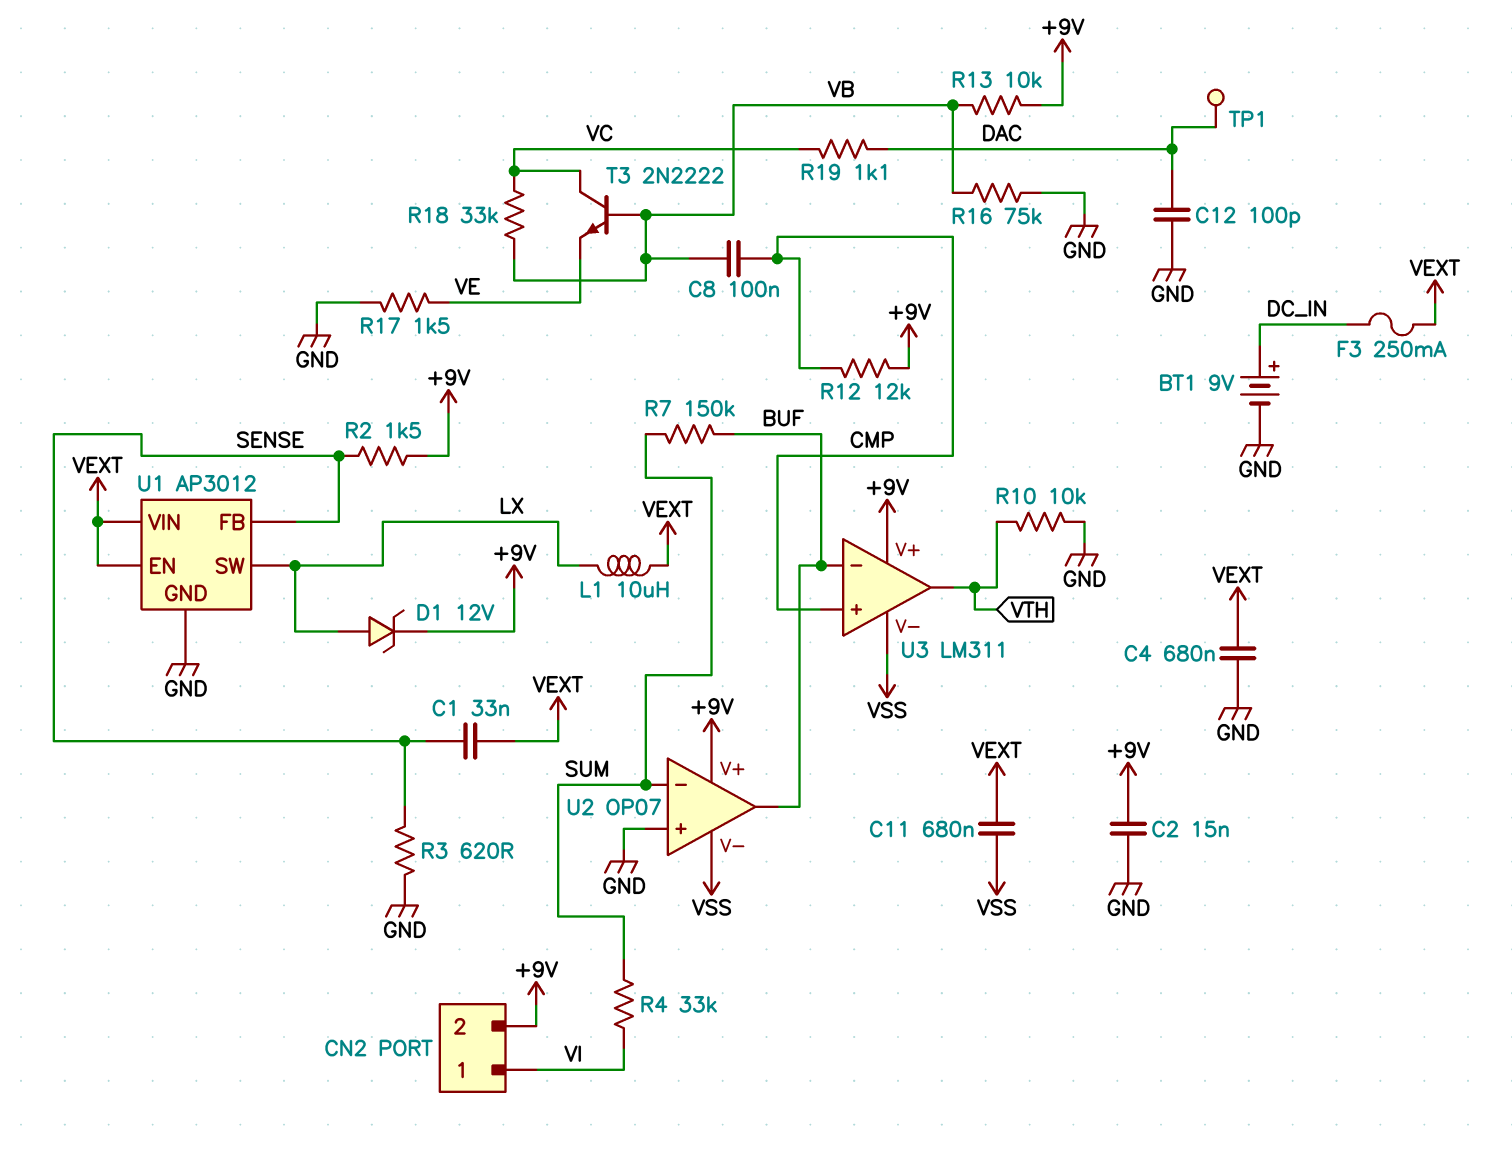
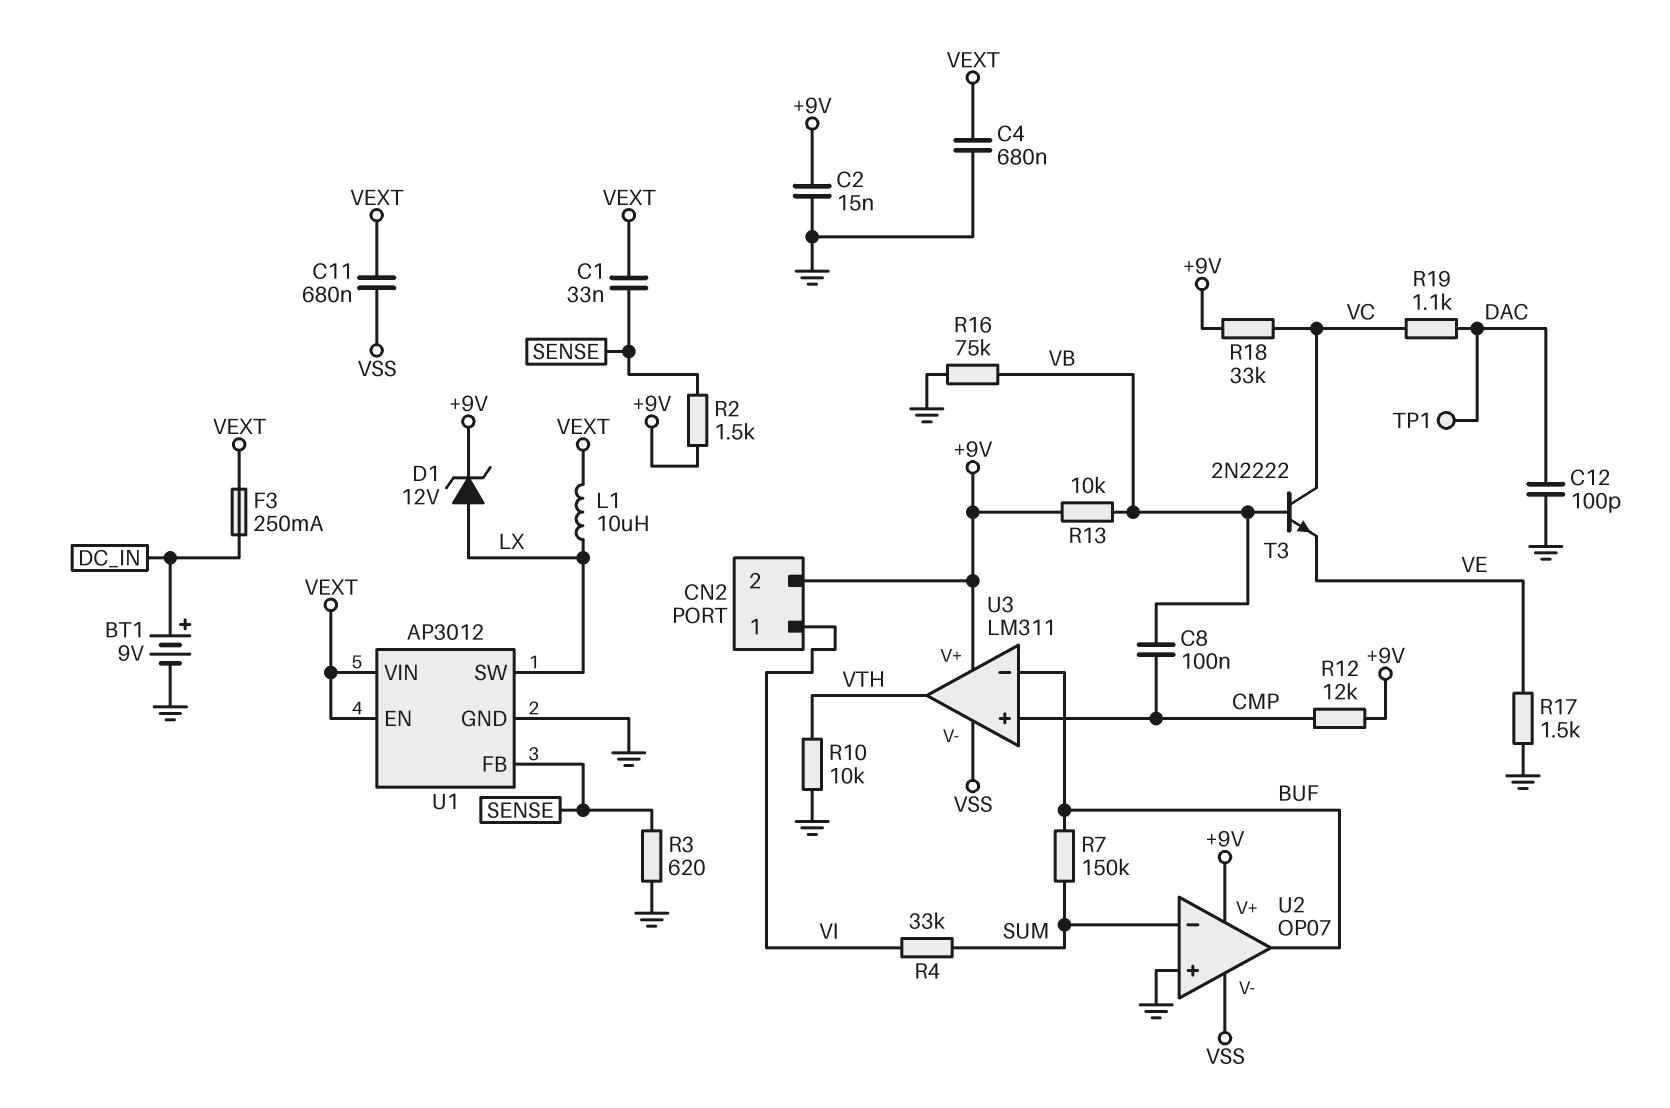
R18: 33k (VB, VC) -> 33k (+9V, VC)

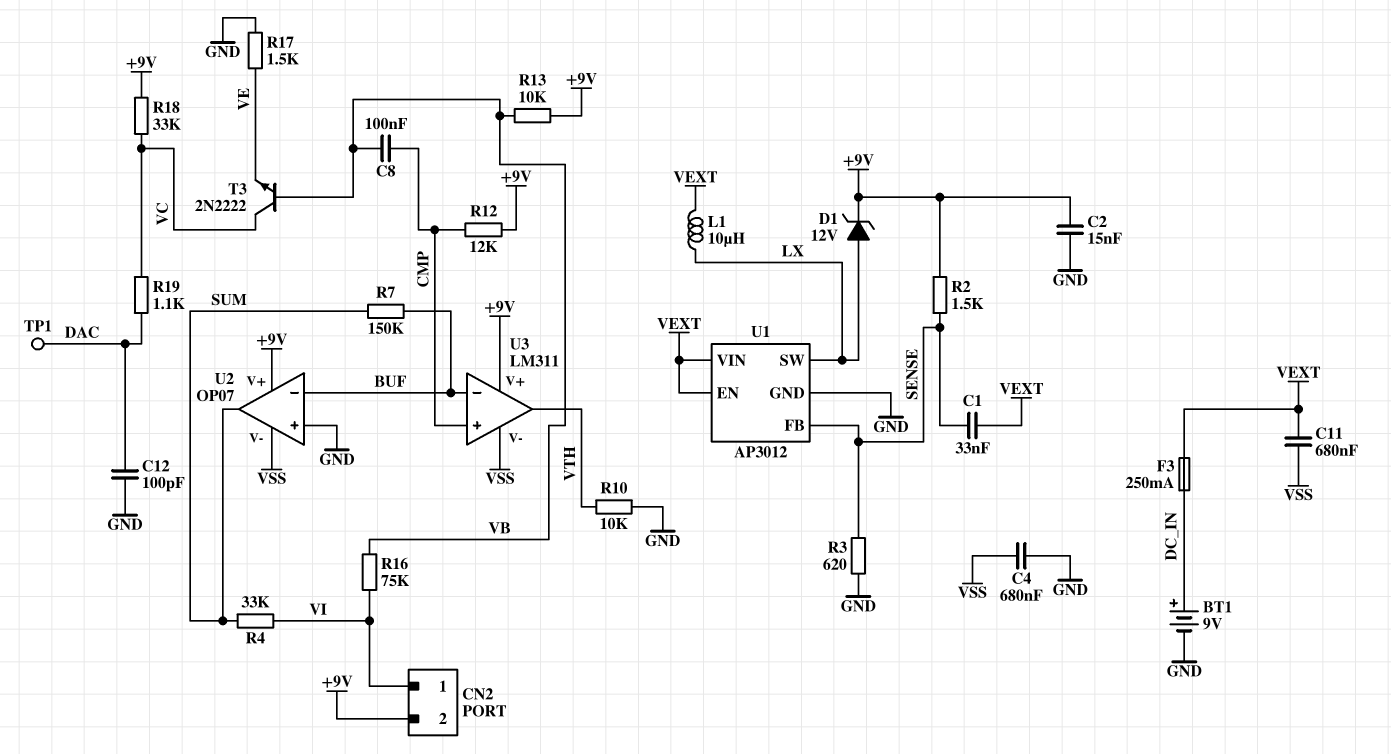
C4: 680nF (GND, VEXT) -> 680nF (GND, VSS)
R16: 75k (GND, VB) -> 75k (VB, VI)
U2 pin in-: SUM -> BUF
U2 pin out: BUF -> SUM

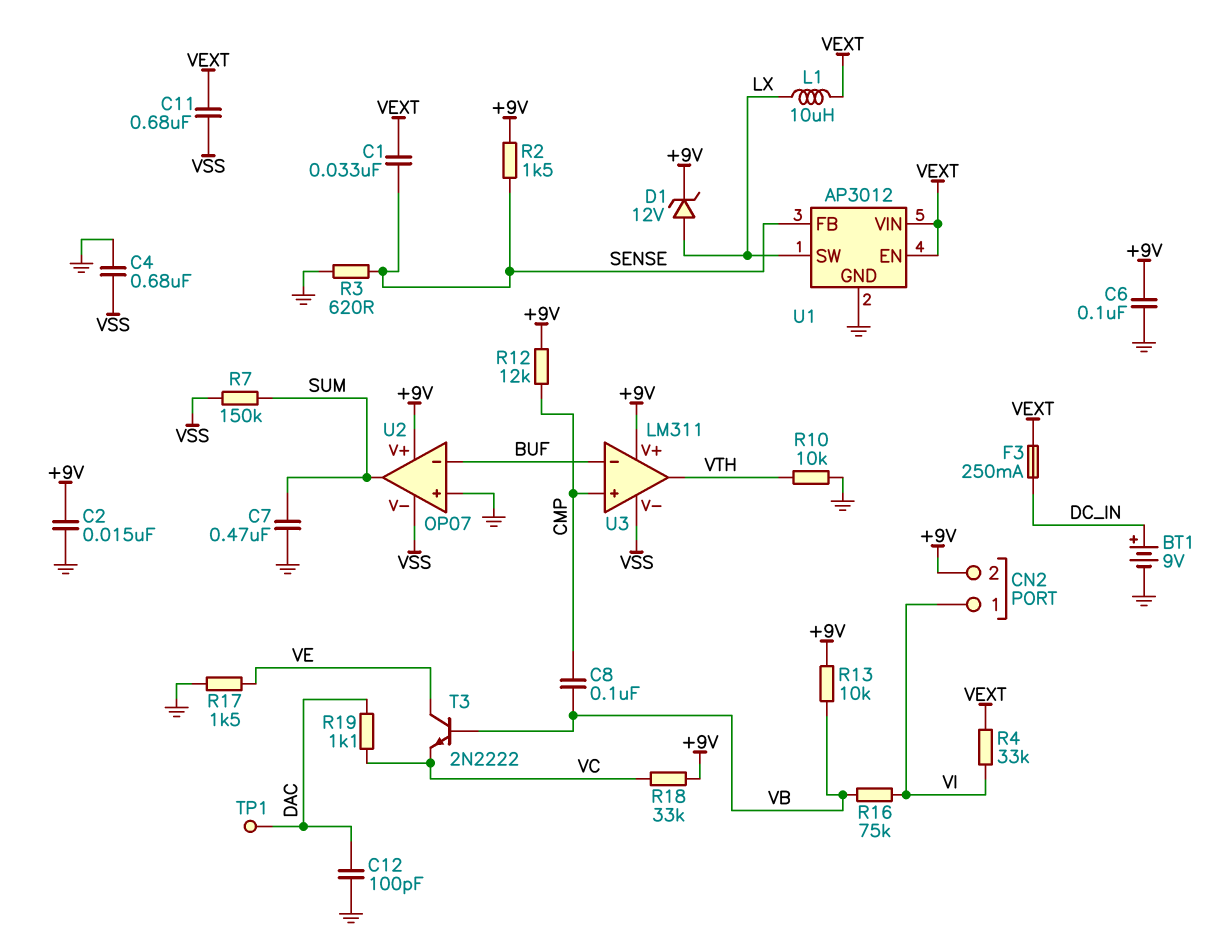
C6: none -> 100nF (+9V, GND)
C7: none -> 470nF (GND, SUM)
R4: 33k (SUM, VI) -> 33k (VEXT, VI)
R7: 150k (BUF, SUM) -> 150k (SUM, VSS)
T3: NPN 2N2222 (B VB, C VC, E VE) -> NPN 2N2222 (B VB, C VE, E VC)

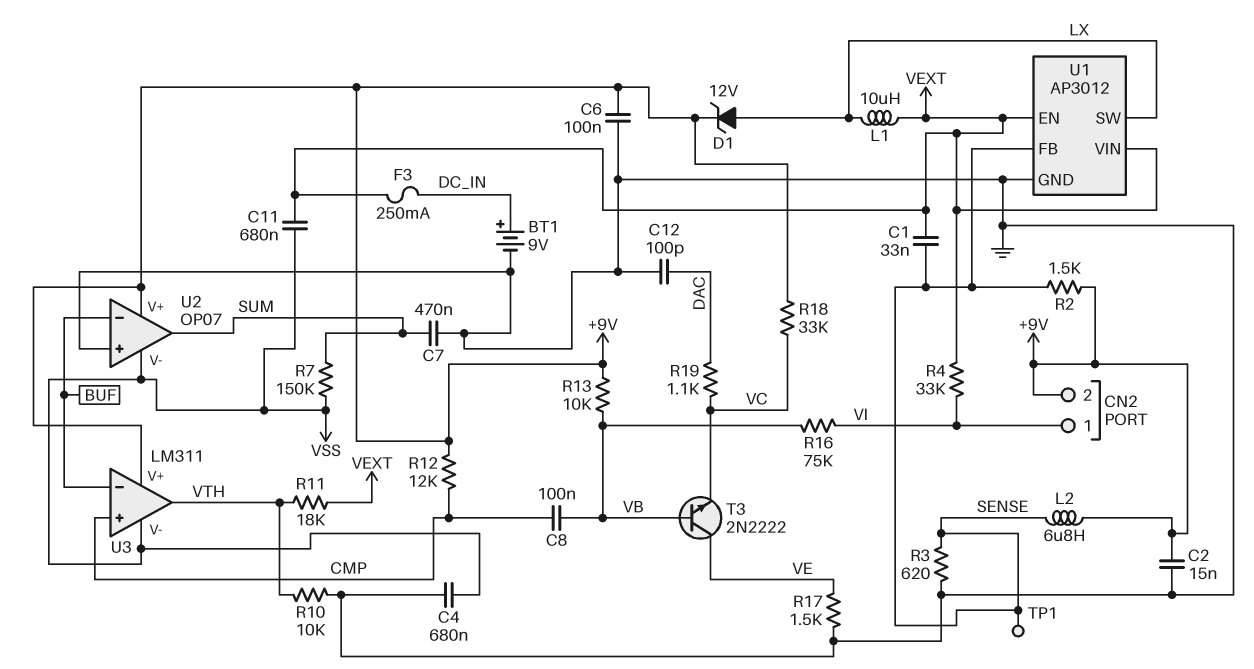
L2: none -> 6.8uH (+9V, SENSE)
R11: none -> 18k (VEXT, VTH)
TP1: test point (DAC) -> test point (SENSE)

